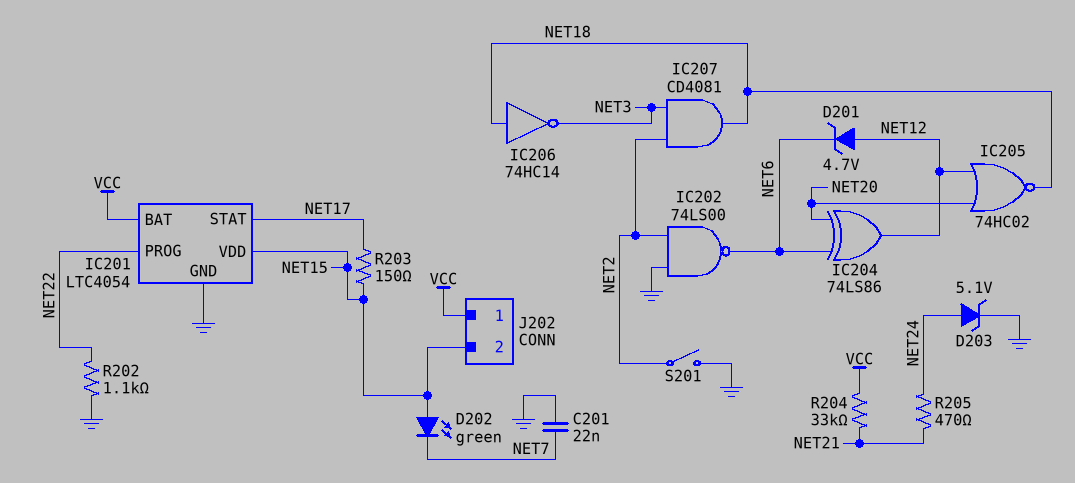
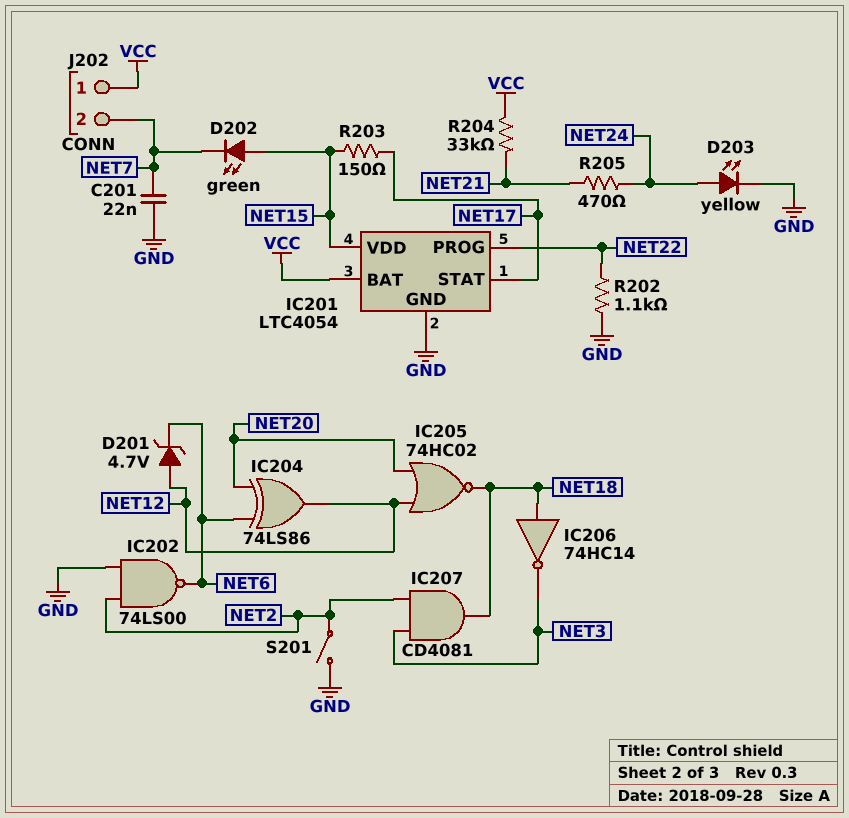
D203: zener 5.1V (A NET24, K GND) -> LED yellow (A NET24, K GND)
J202 pin 2: NET15 -> NET7

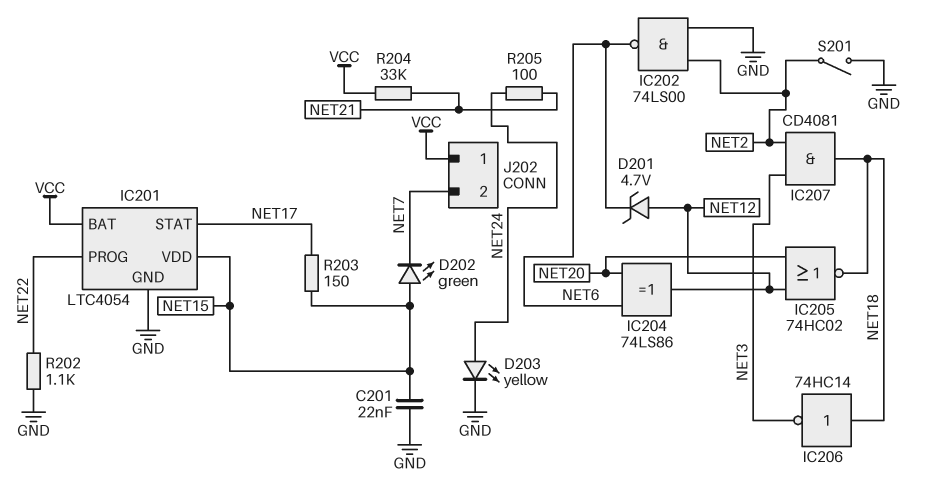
C201: 22nF (GND, NET7) -> 22nF (GND, NET15)
R205: 470 (NET21, NET24) -> 100 (NET21, NET24)

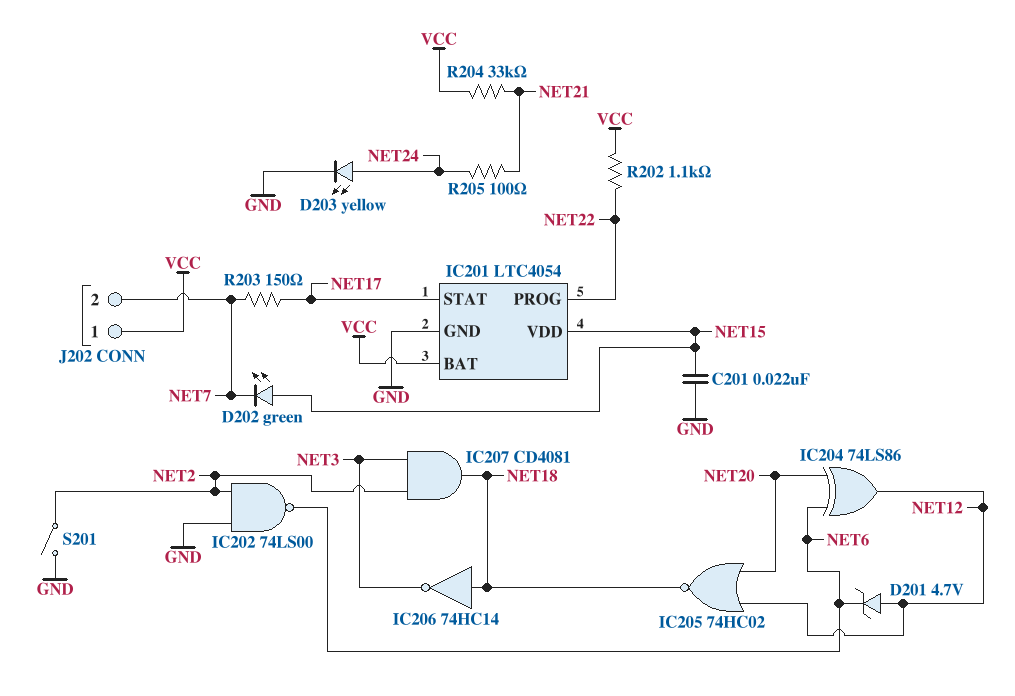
R202: 1.1k (GND, NET22) -> 1.1k (NET22, VCC)
R203: 150 (NET15, NET17) -> 150 (NET7, NET17)

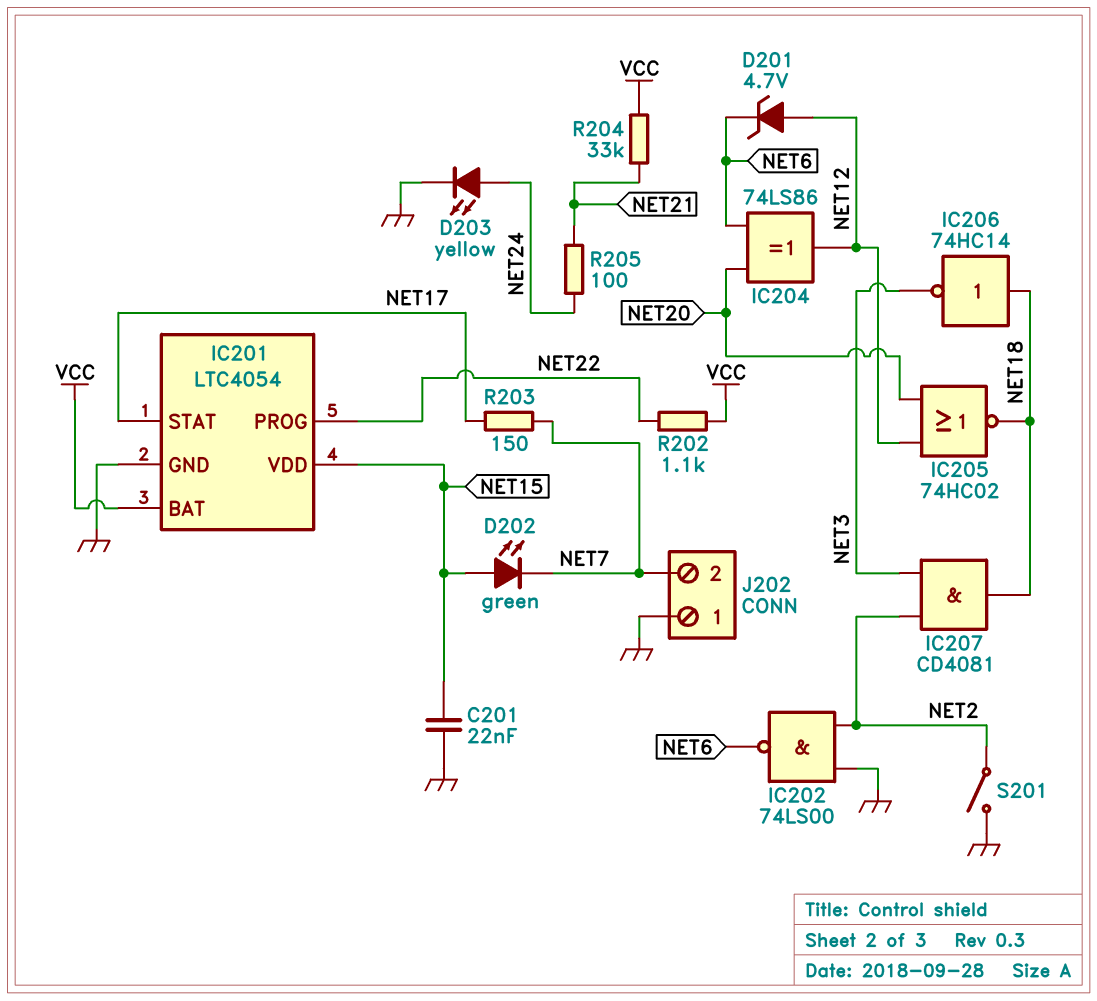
J202 pin 1: VCC -> GND

